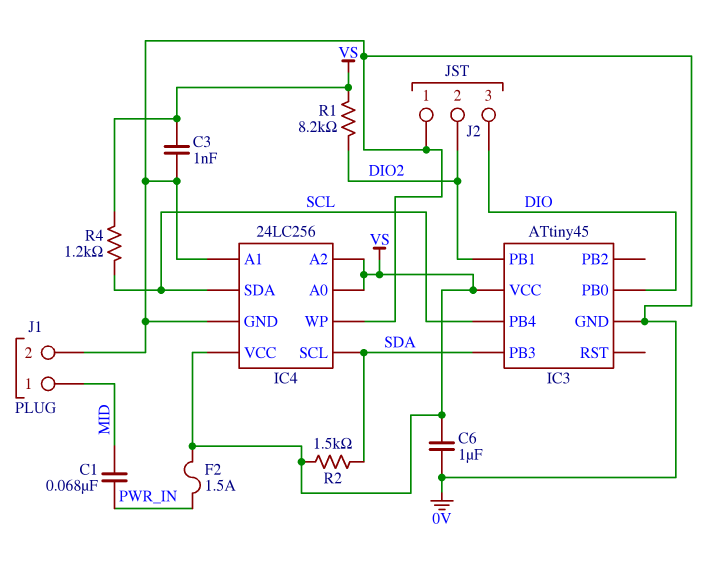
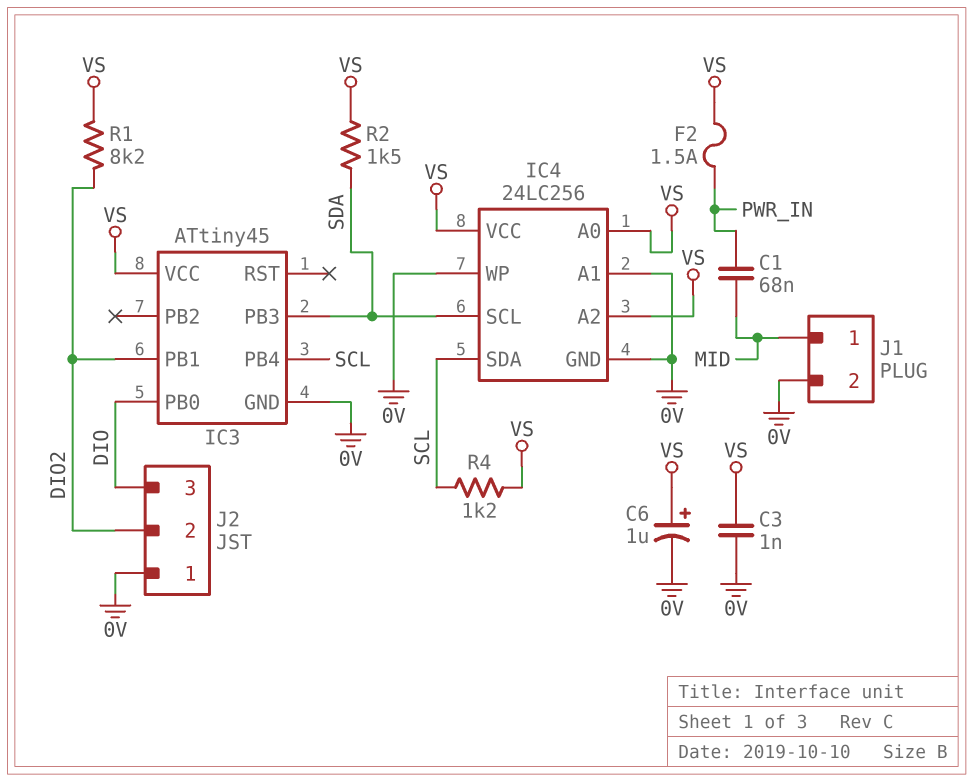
C6: 1uF (0V, VS) -> 1uF (plus VS, minus 0V)

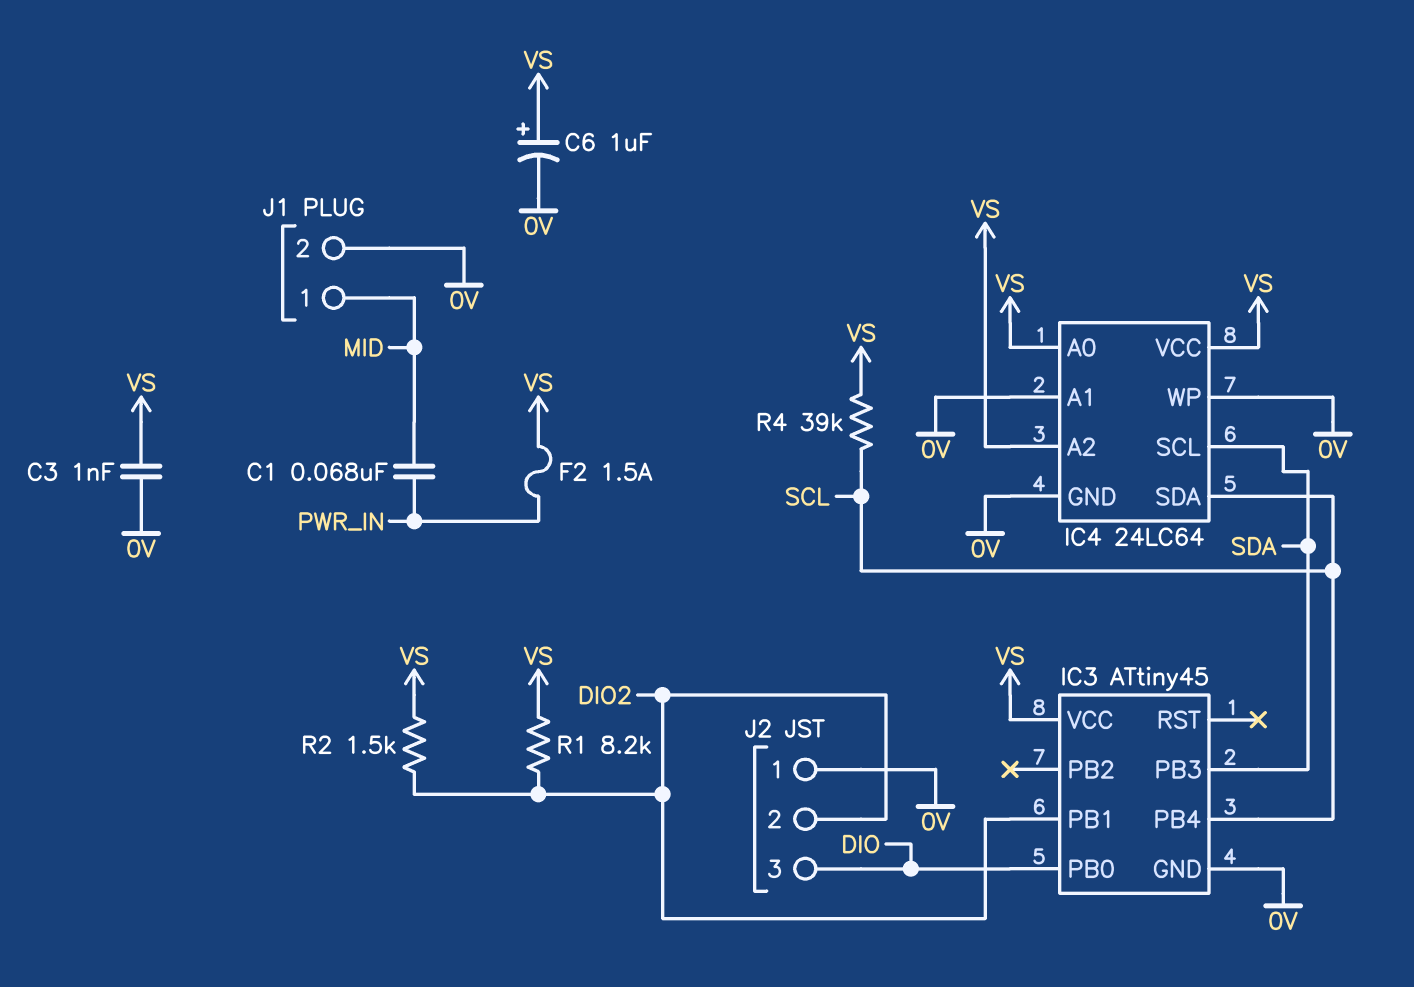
IC4: 24LC256 -> 24LC64
R2: 1.5k (SDA, VS) -> 1.5k (DIO2, VS)
R4: 1.2k (SCL, VS) -> 39k (SCL, VS)

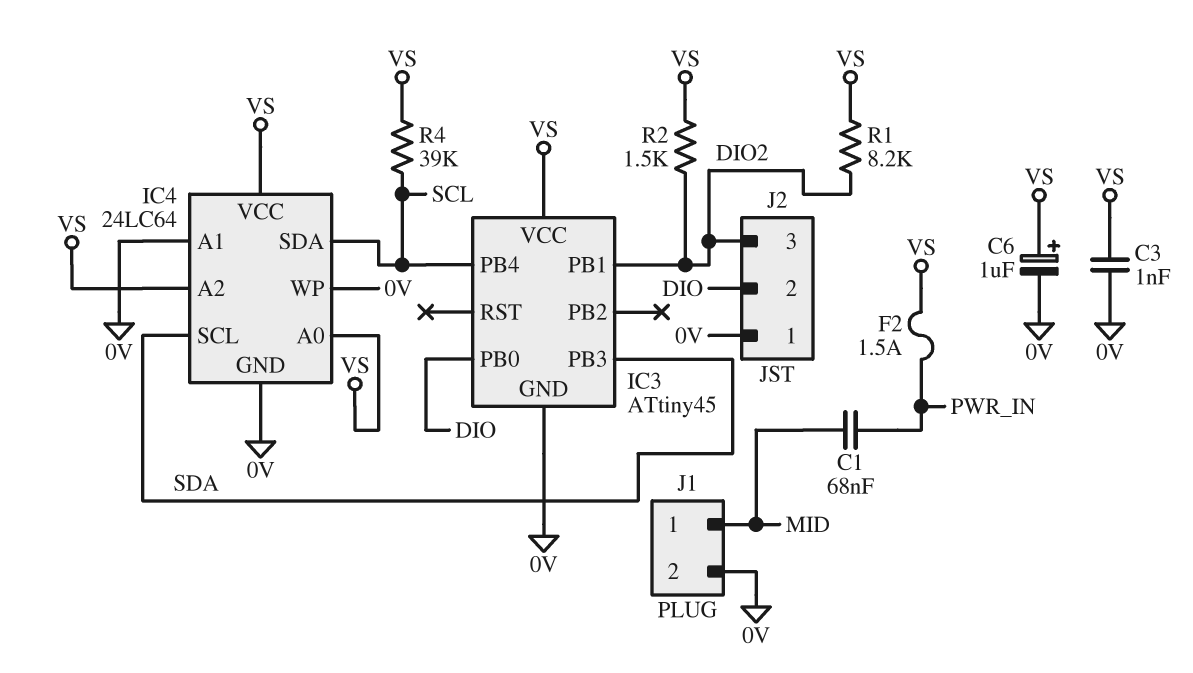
J2 pin 2: DIO2 -> DIO
J2 pin 3: DIO -> DIO2

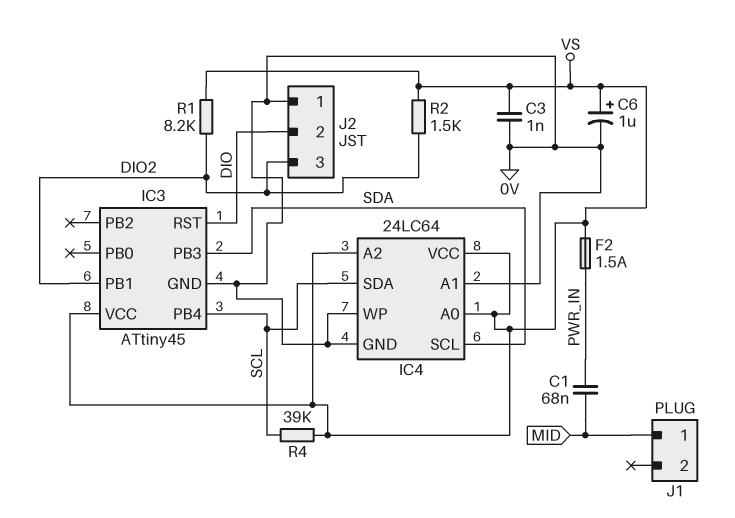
IC3 pin PB0: DIO -> none
IC3 pin RST: none -> DIO
J1 pin 2: 0V -> none

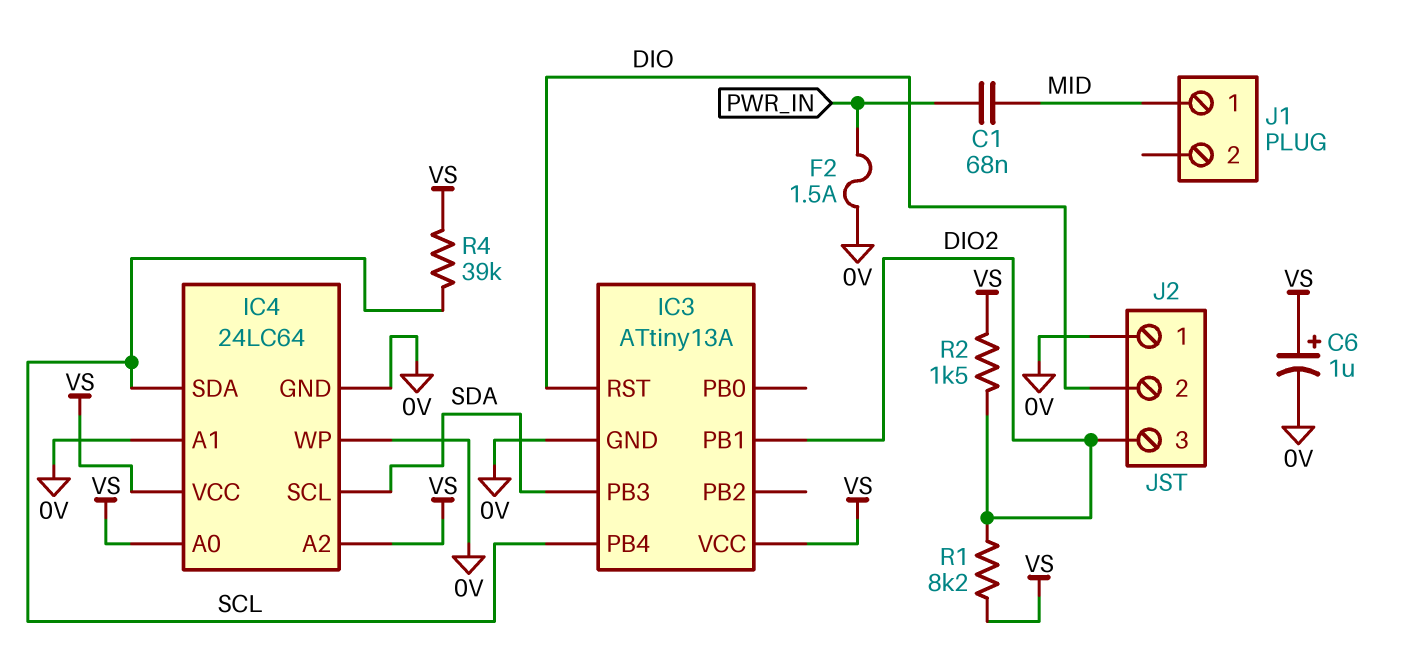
C3: 1nF (0V, VS) -> none
F2: 1.5A (PWR_IN, VS) -> 1.5A (0V, PWR_IN)
IC3: ATtiny45 -> ATtiny13A

